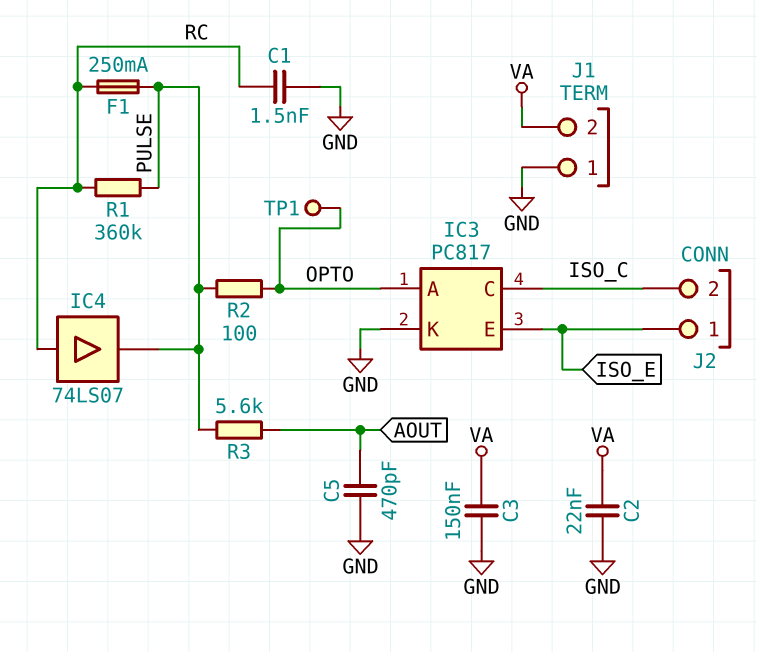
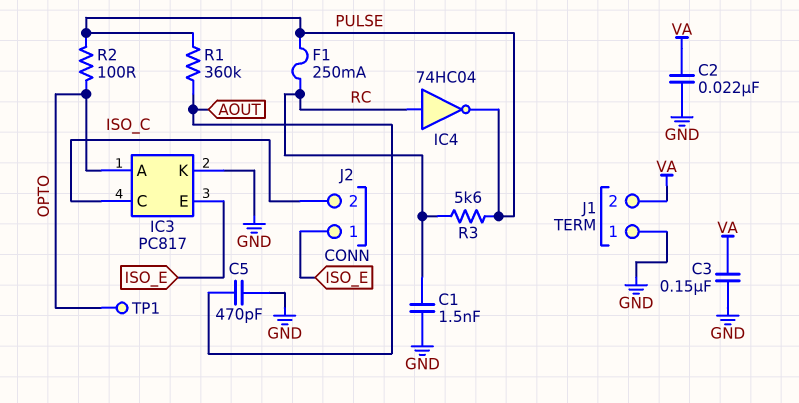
IC4: buffer 74LS07 (in RC, out PULSE) -> NOT 74HC04 (in RC, out PULSE)
R1: 360k (PULSE, RC) -> 360k (AOUT, PULSE)
R3: 5.6k (AOUT, PULSE) -> 5.6k (PULSE, RC)

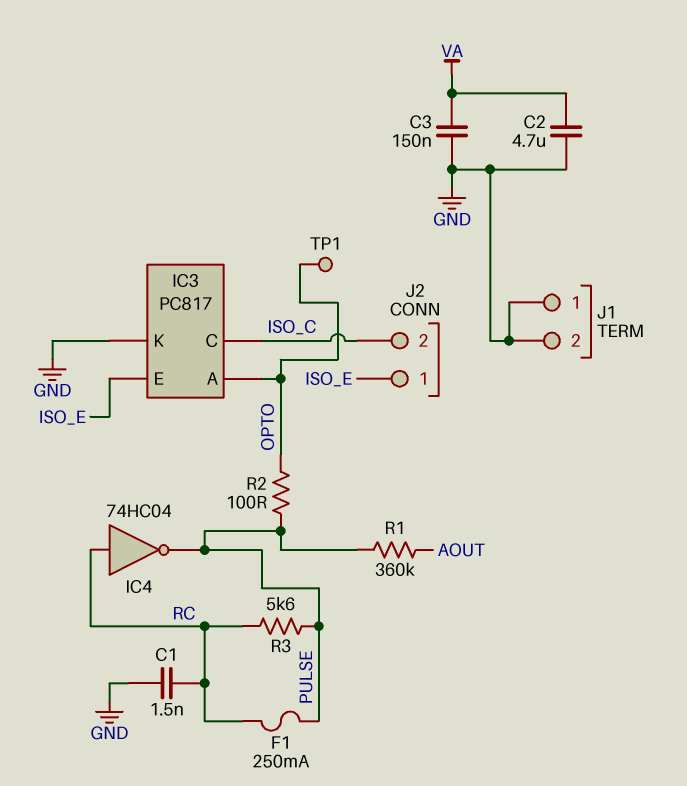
C2: 22nF (GND, VA) -> 4.7uF (GND, VA)
C5: 470pF (AOUT, GND) -> none
J1 pin 2: VA -> GND

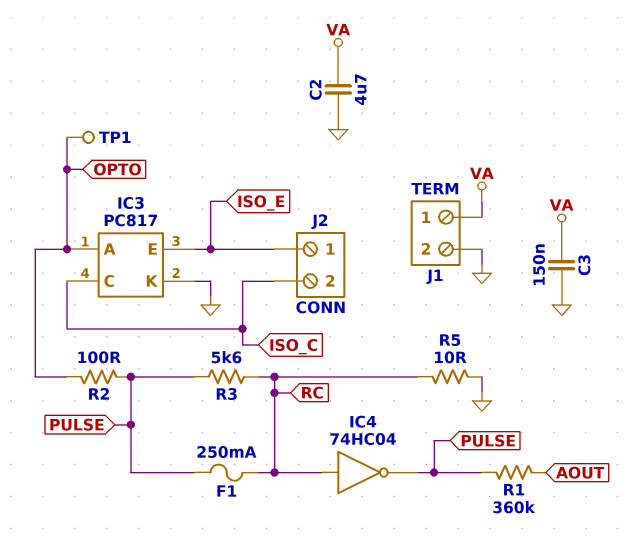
C1: 1.5nF (GND, RC) -> none
J1 pin 1: GND -> VA
R5: none -> 10 (GND, RC)

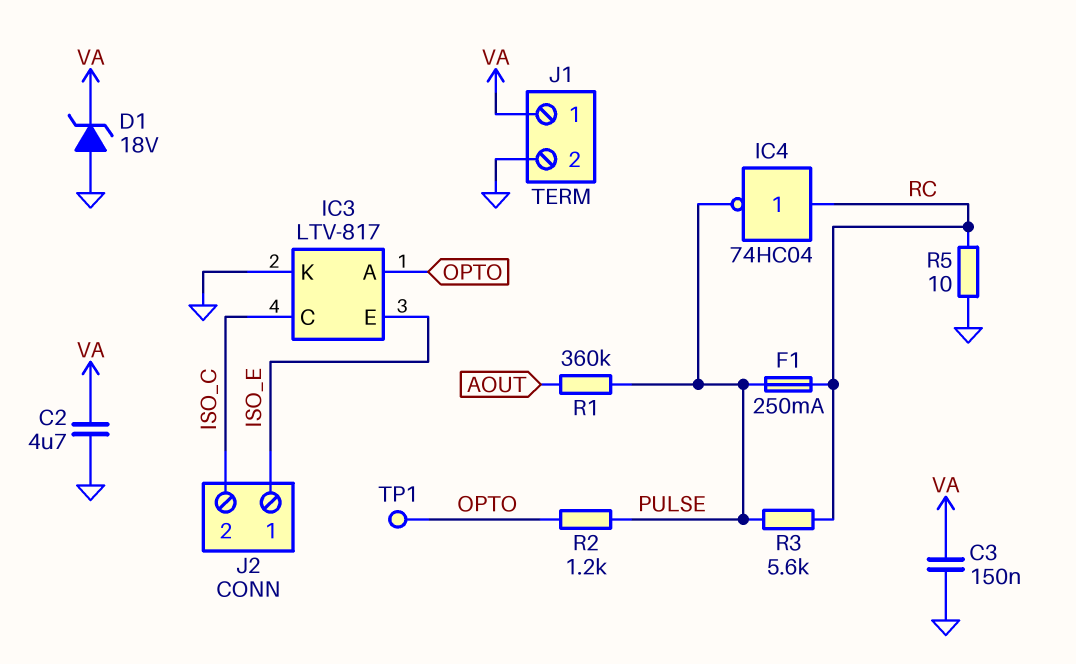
D1: none -> zener 18V (A GND, K VA)
IC3: PC817 -> LTV-817
R2: 100 (OPTO, PULSE) -> 1.2k (OPTO, PULSE)

